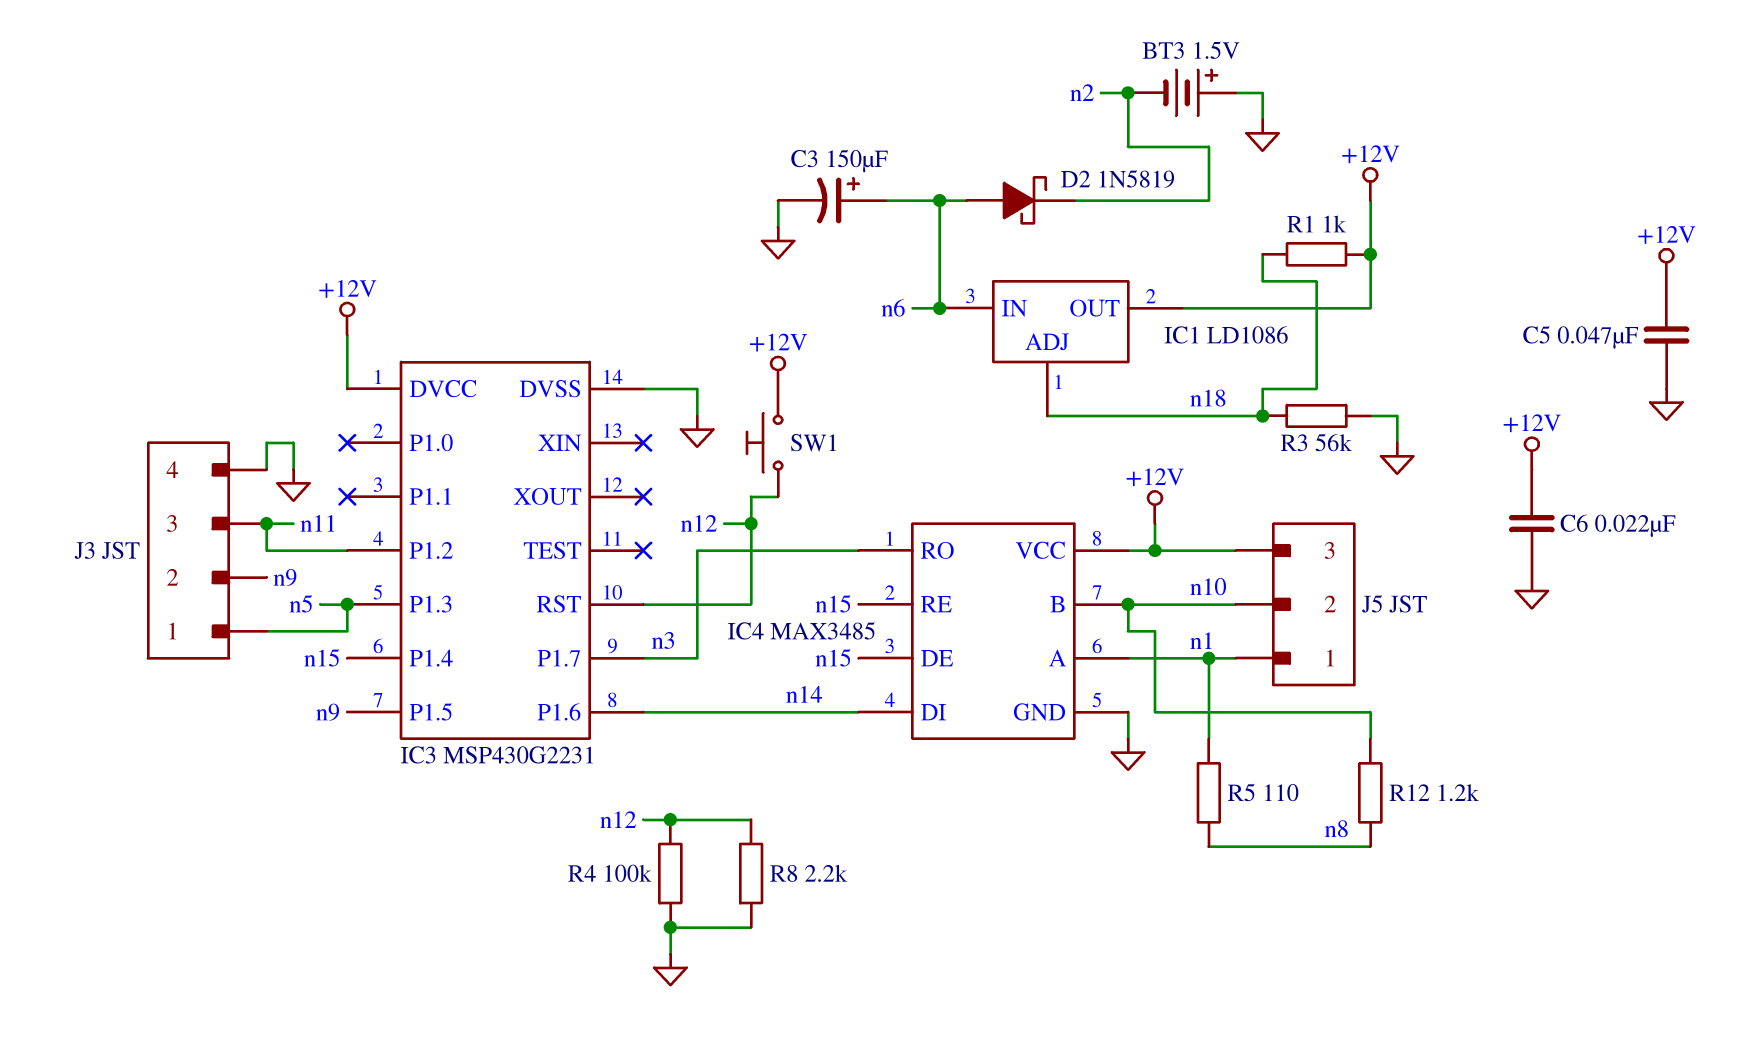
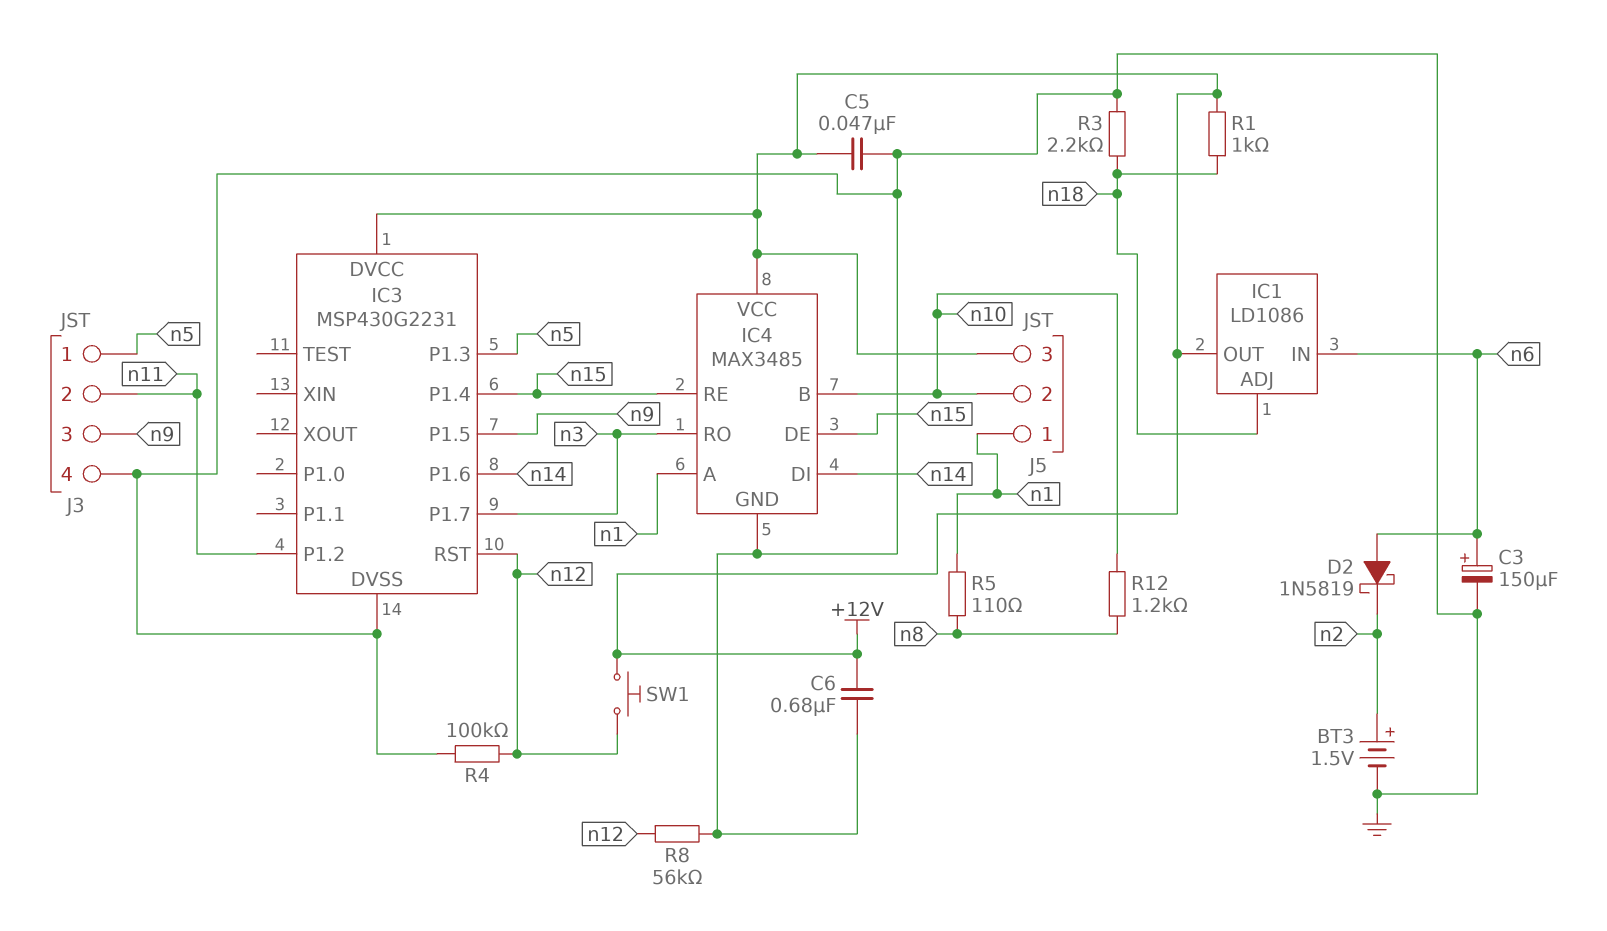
BT3: 1.5V (plus GND, minus n2) -> 1.5V (plus n2, minus GND)
C6: 22nF (+12V, GND) -> 680nF (+12V, GND)
J3 pin 2: n9 -> n11
J3 pin 3: n11 -> n9
R3: 56k (GND, n18) -> 2.2k (GND, n18)
R8: 2.2k (GND, n12) -> 56k (GND, n12)

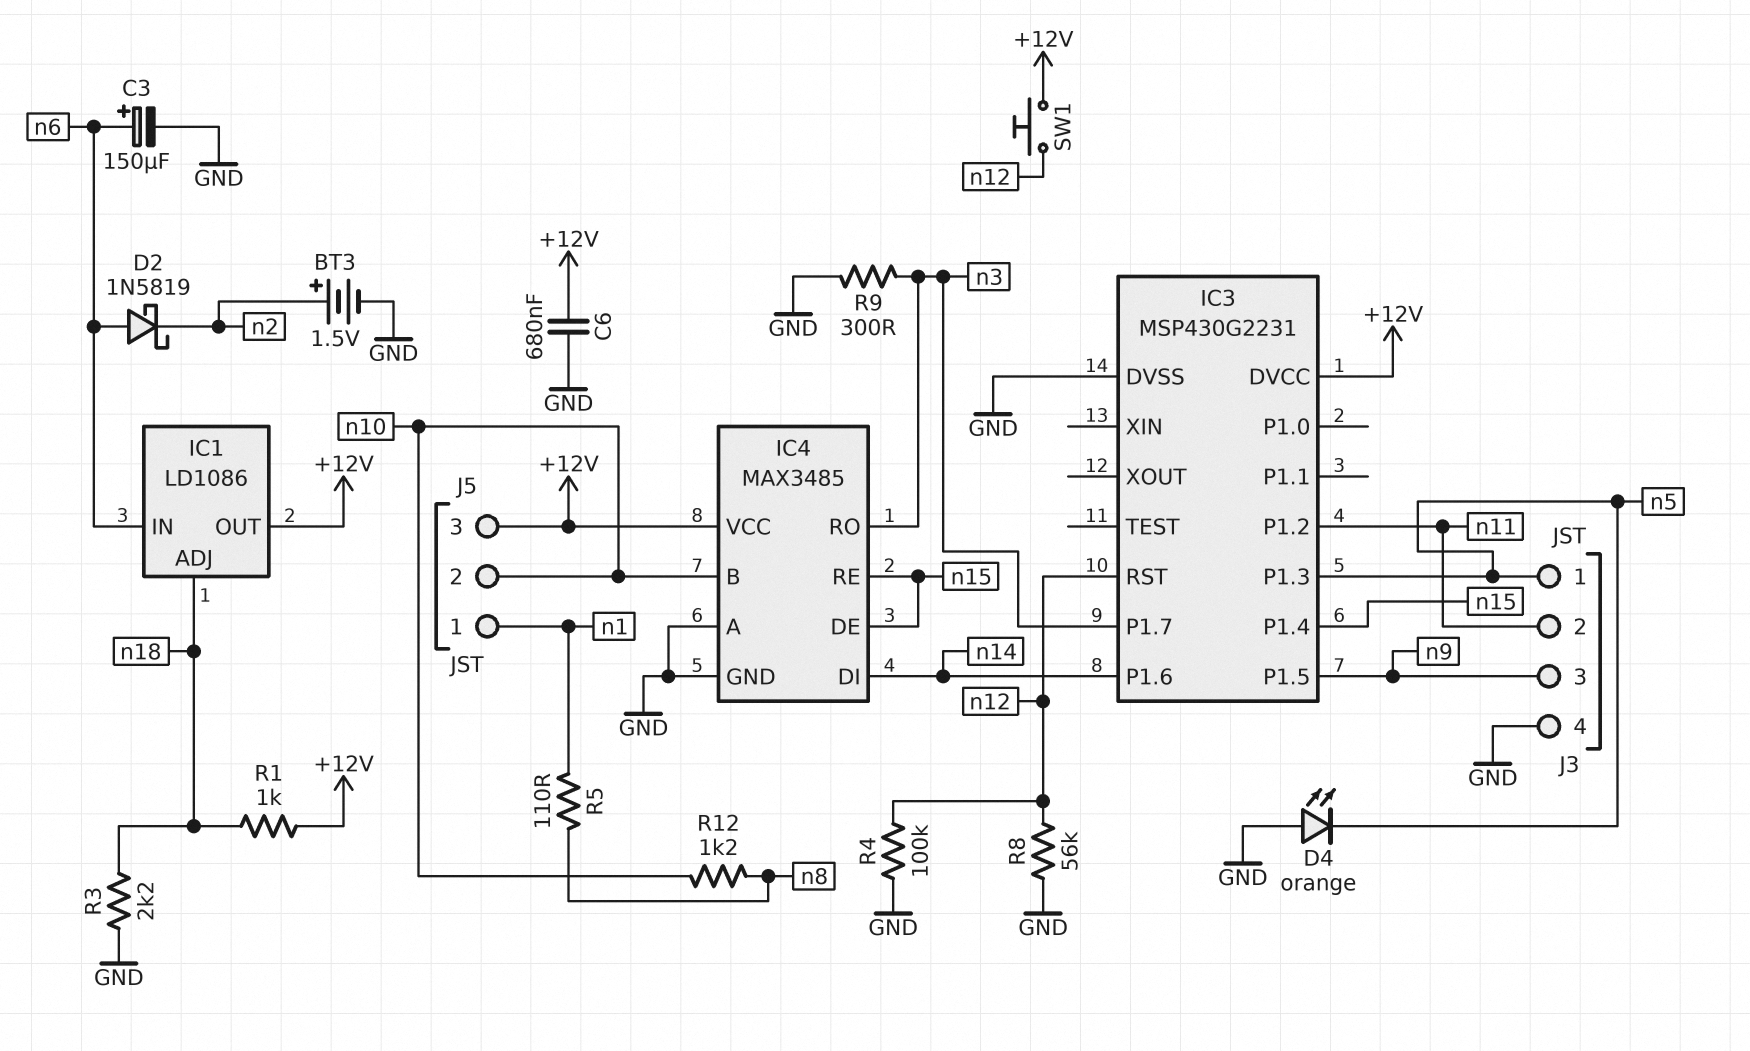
C5: 47nF (+12V, GND) -> none
D4: none -> LED orange (A GND, K n5)
IC4 pin A: n1 -> GND
R9: none -> 300 (GND, n3)

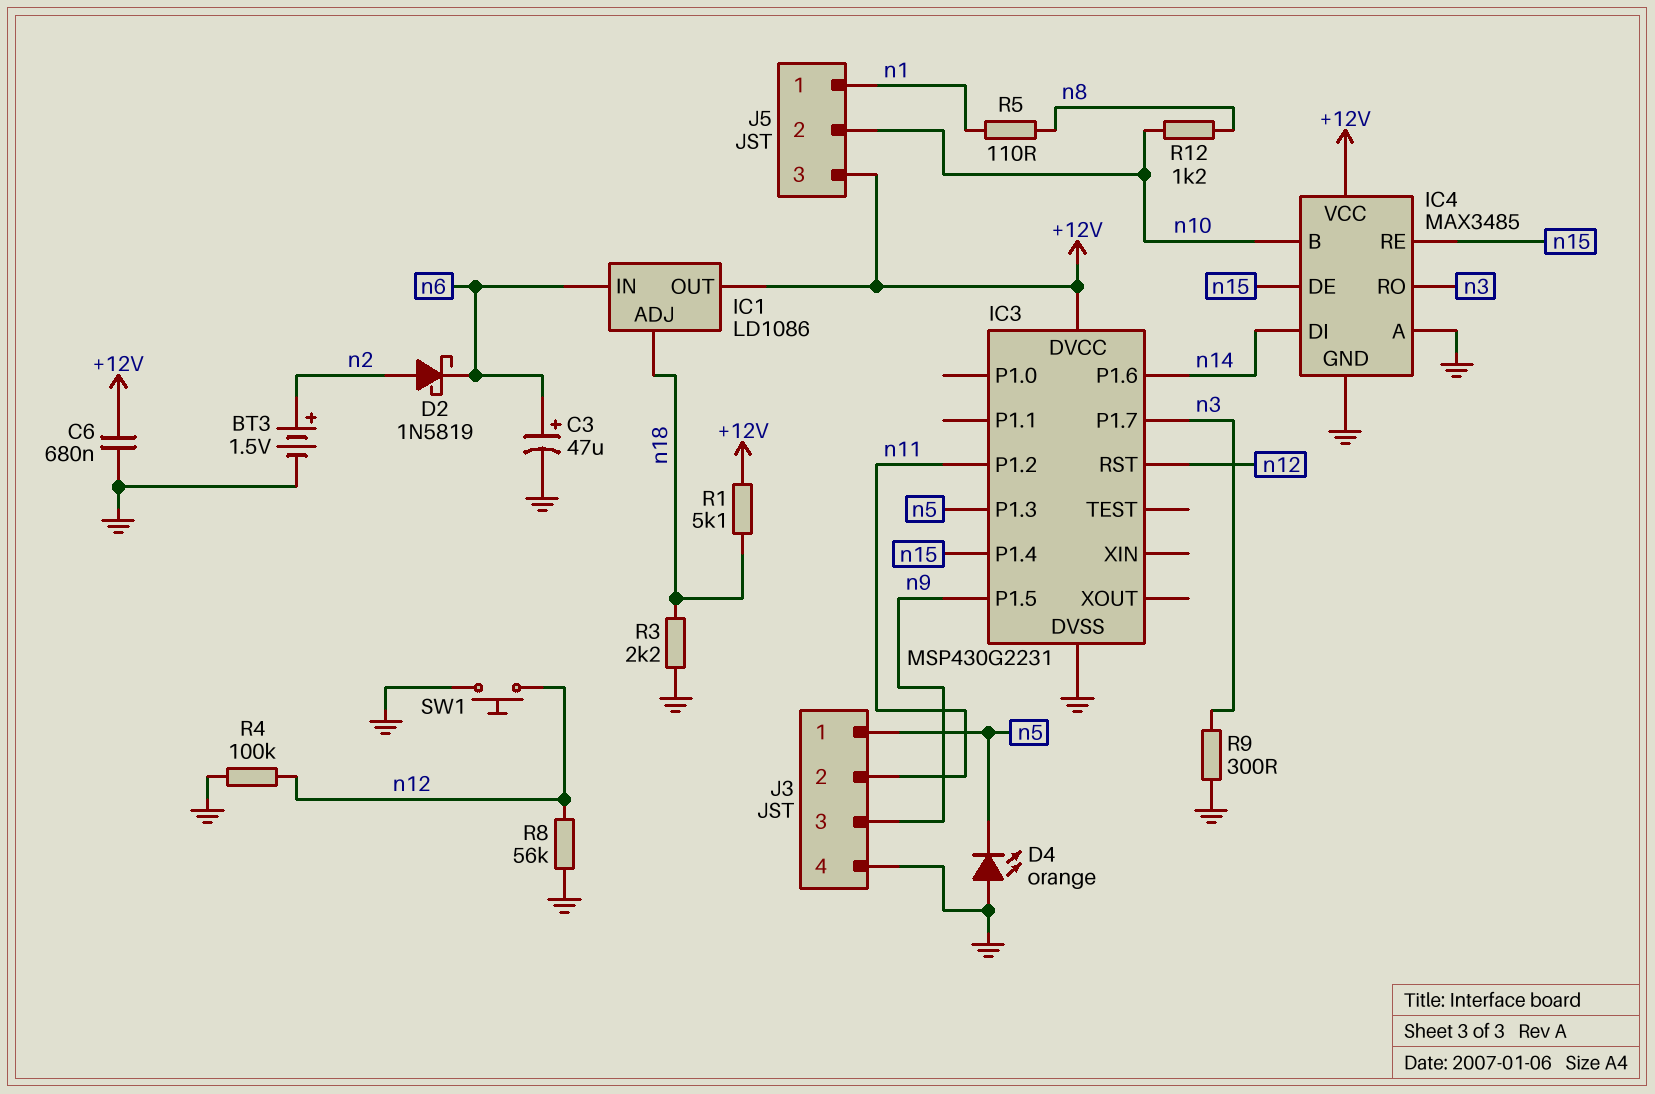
C3: 150uF (plus n6, minus GND) -> 47uF (plus n6, minus GND)
D2: schottky 1N5819 (A n6, K n2) -> schottky 1N5819 (A n2, K n6)
R1: 1k (+12V, n18) -> 5.1k (+12V, n18)
SW1: button (+12V, n12) -> button (GND, n12)

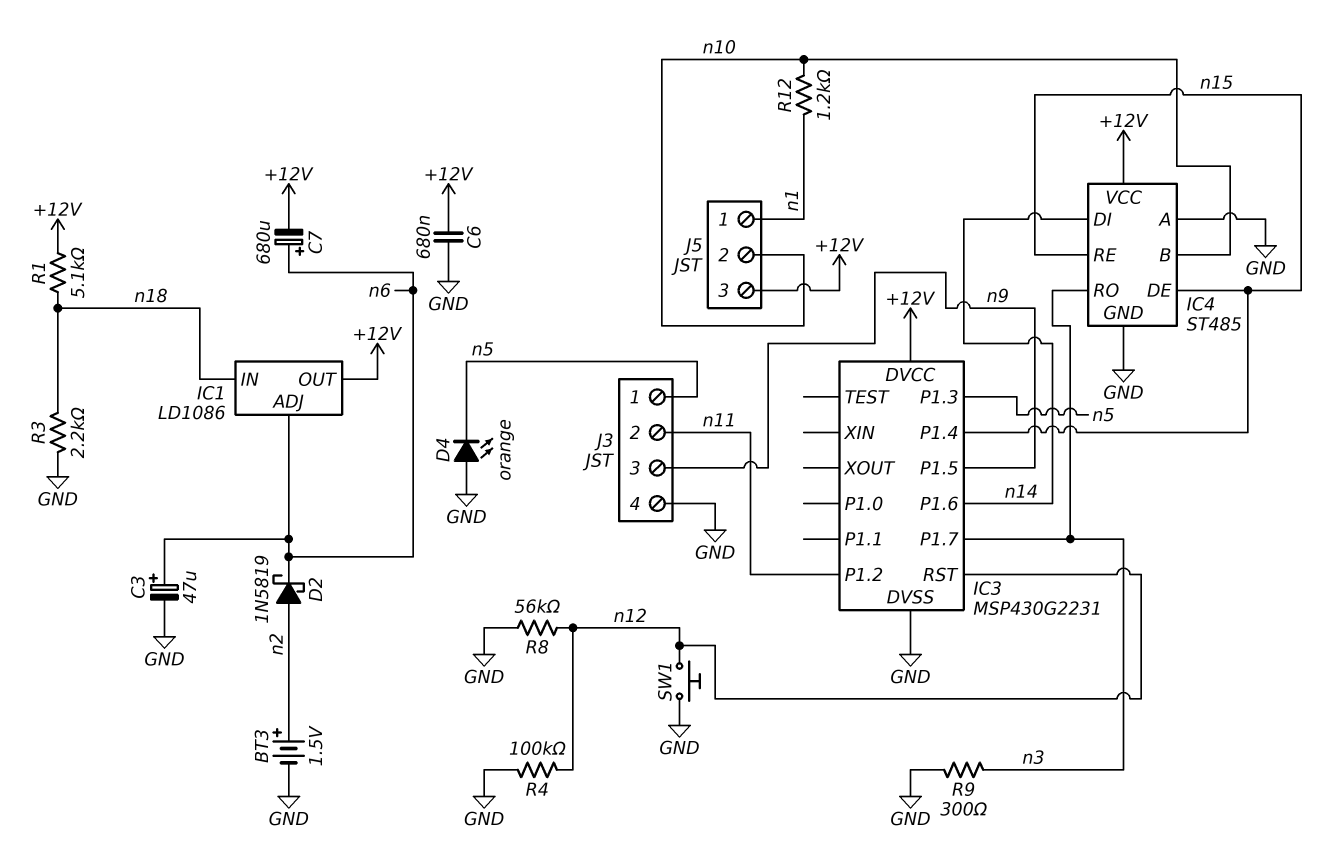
C7: none -> 680uF (plus n6, minus +12V)
IC1 pin ADJ: n18 -> n6
IC1 pin IN: n6 -> n18
IC4: MAX3485 -> ST485
R5: 110 (n1, n8) -> none
R12: 1.2k (n8, n10) -> 1.2k (n1, n10)

